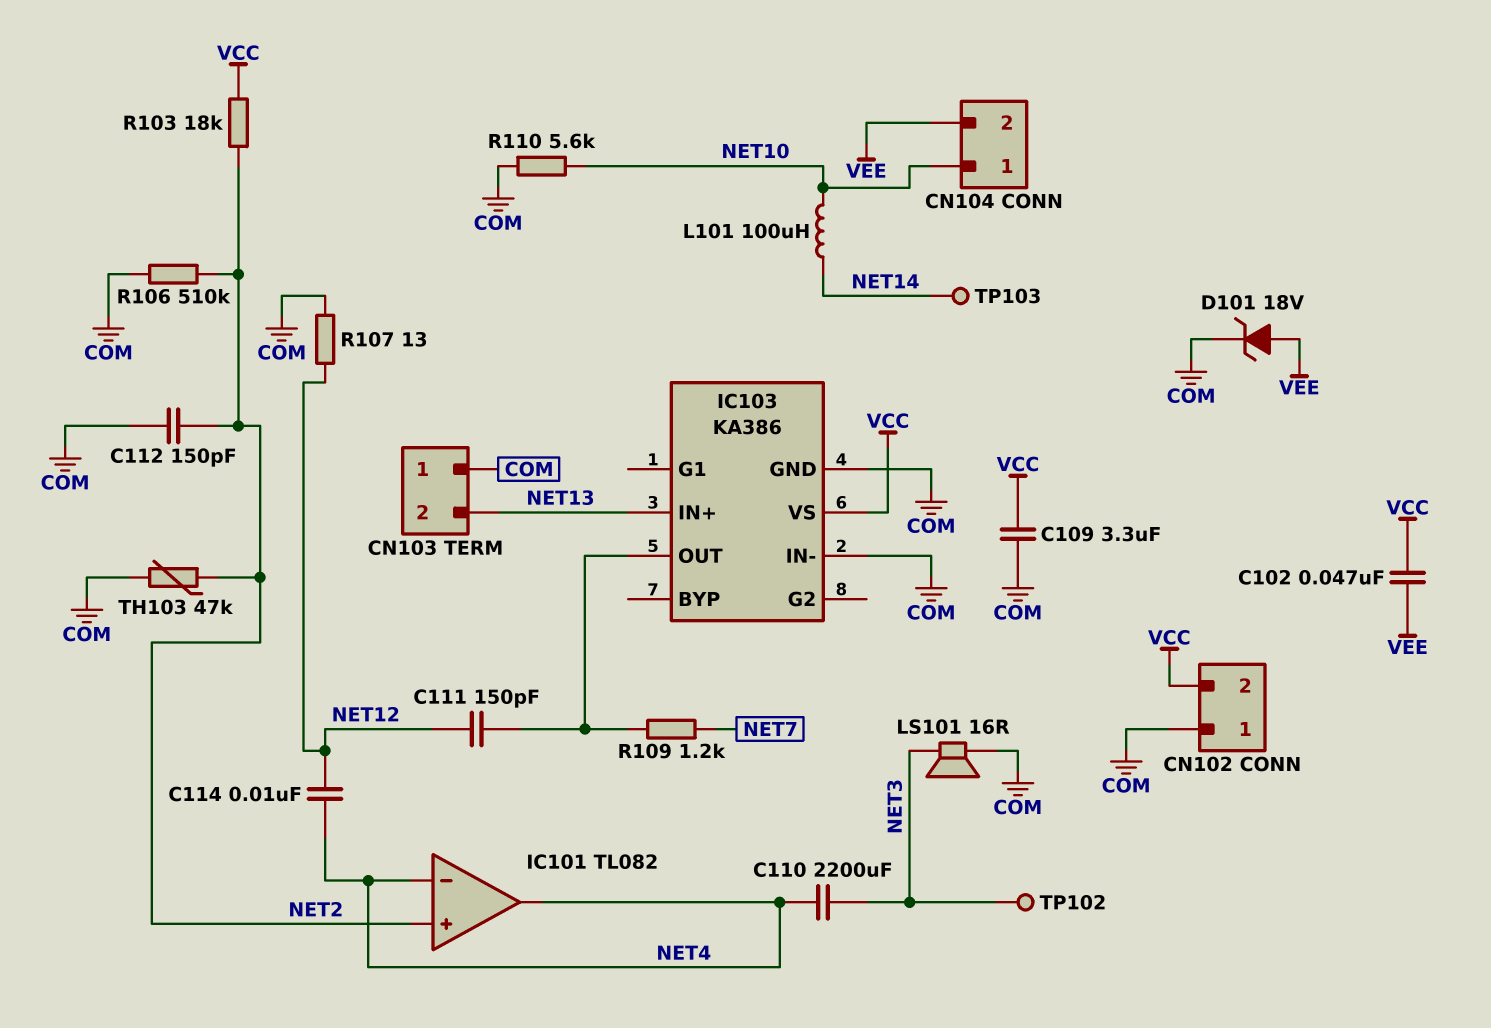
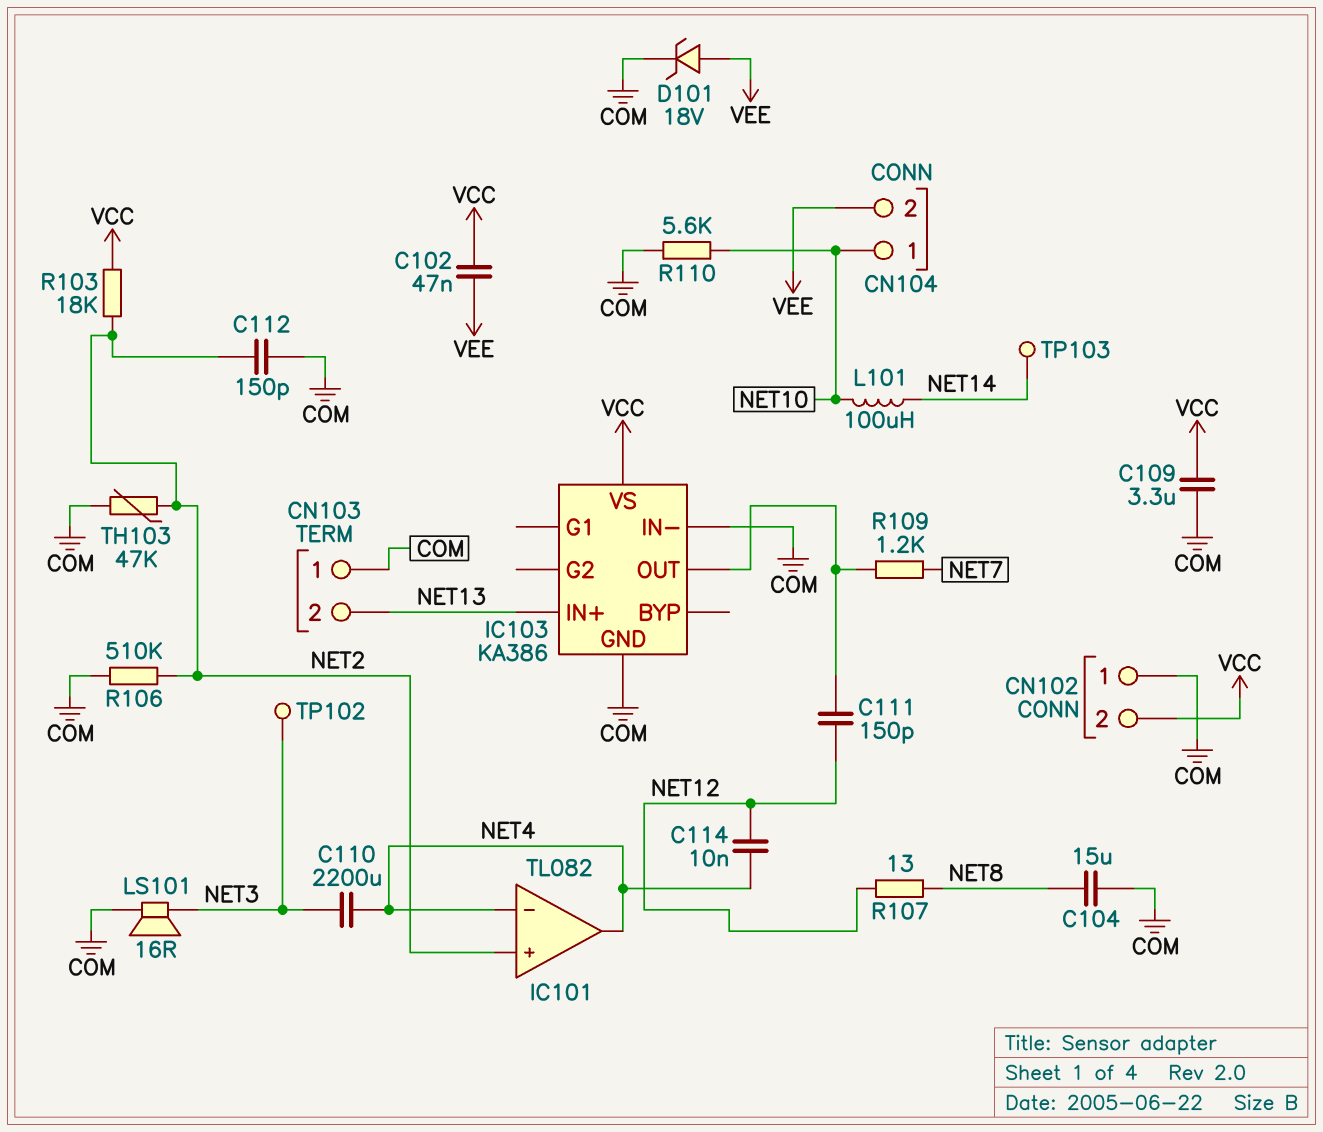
C104: none -> 15uF (COM, NET8)
R107: 13 (COM, NET12) -> 13 (NET8, NET12)

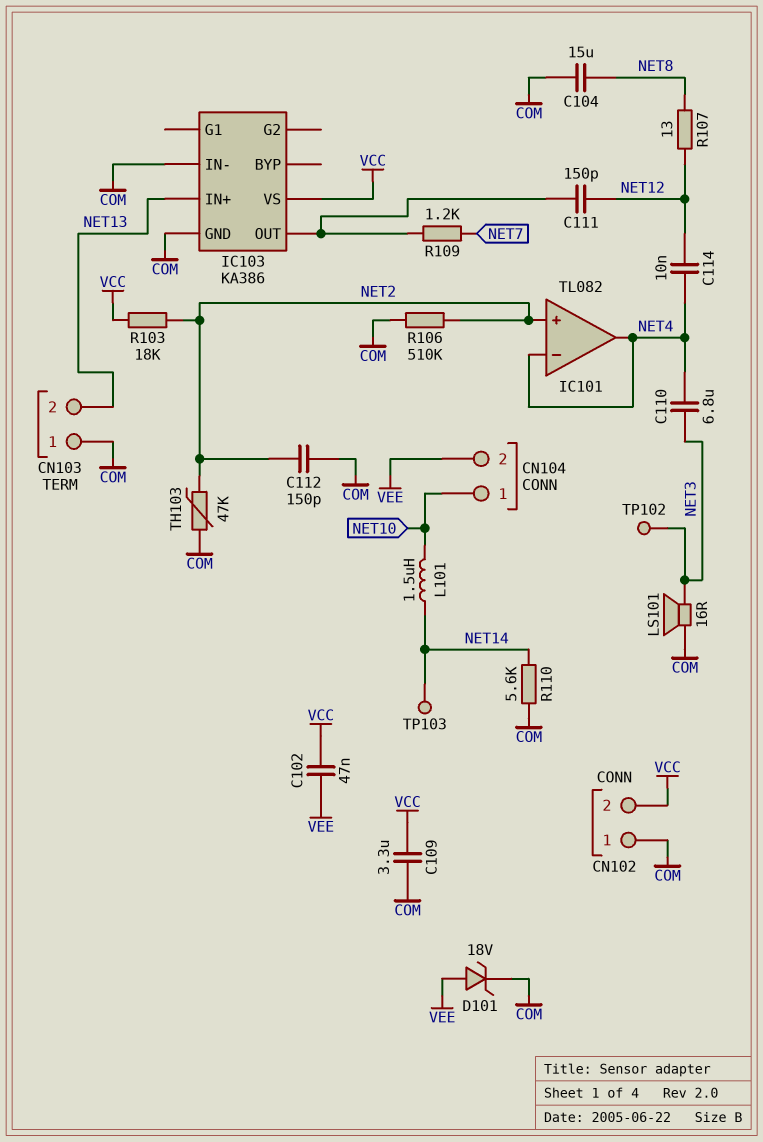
C110: 2200uF (NET3, NET4) -> 6.8uF (NET3, NET4)
L101: 100uH (NET10, NET14) -> 1.5uH (NET10, NET14)
R110: 5.6k (COM, NET10) -> 5.6k (COM, NET14)

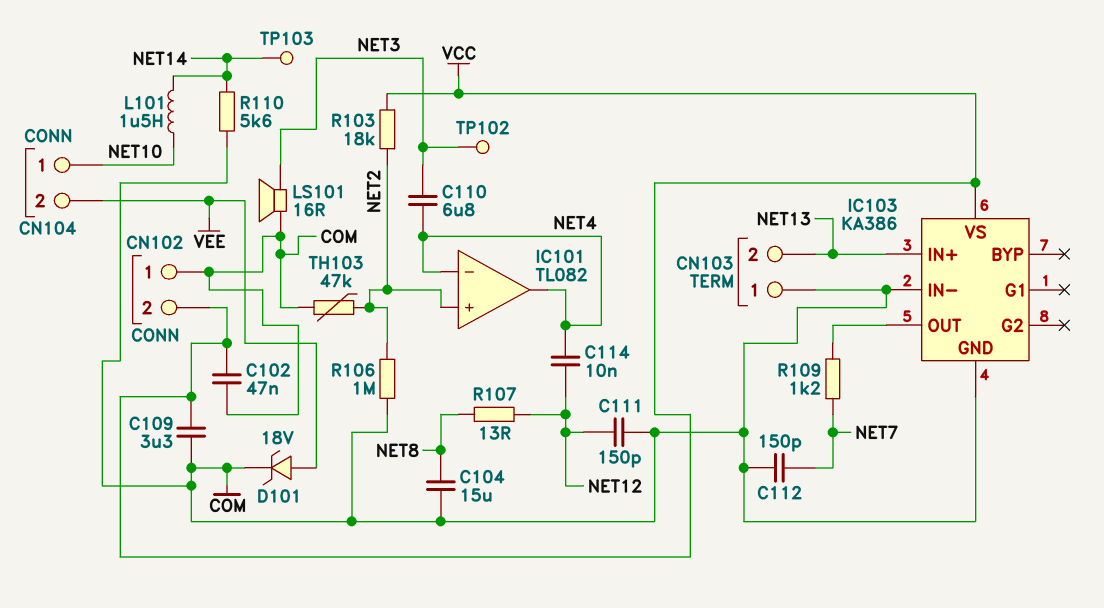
C102: 47nF (VCC, VEE) -> 47nF (COM, VCC)
C111: 150pF (IC103/OUT, NET12) -> 150pF (COM, NET12)
C112: 150pF (COM, NET2) -> 150pF (COM, NET7)
R106: 510k (COM, NET2) -> 1M (COM, NET2)

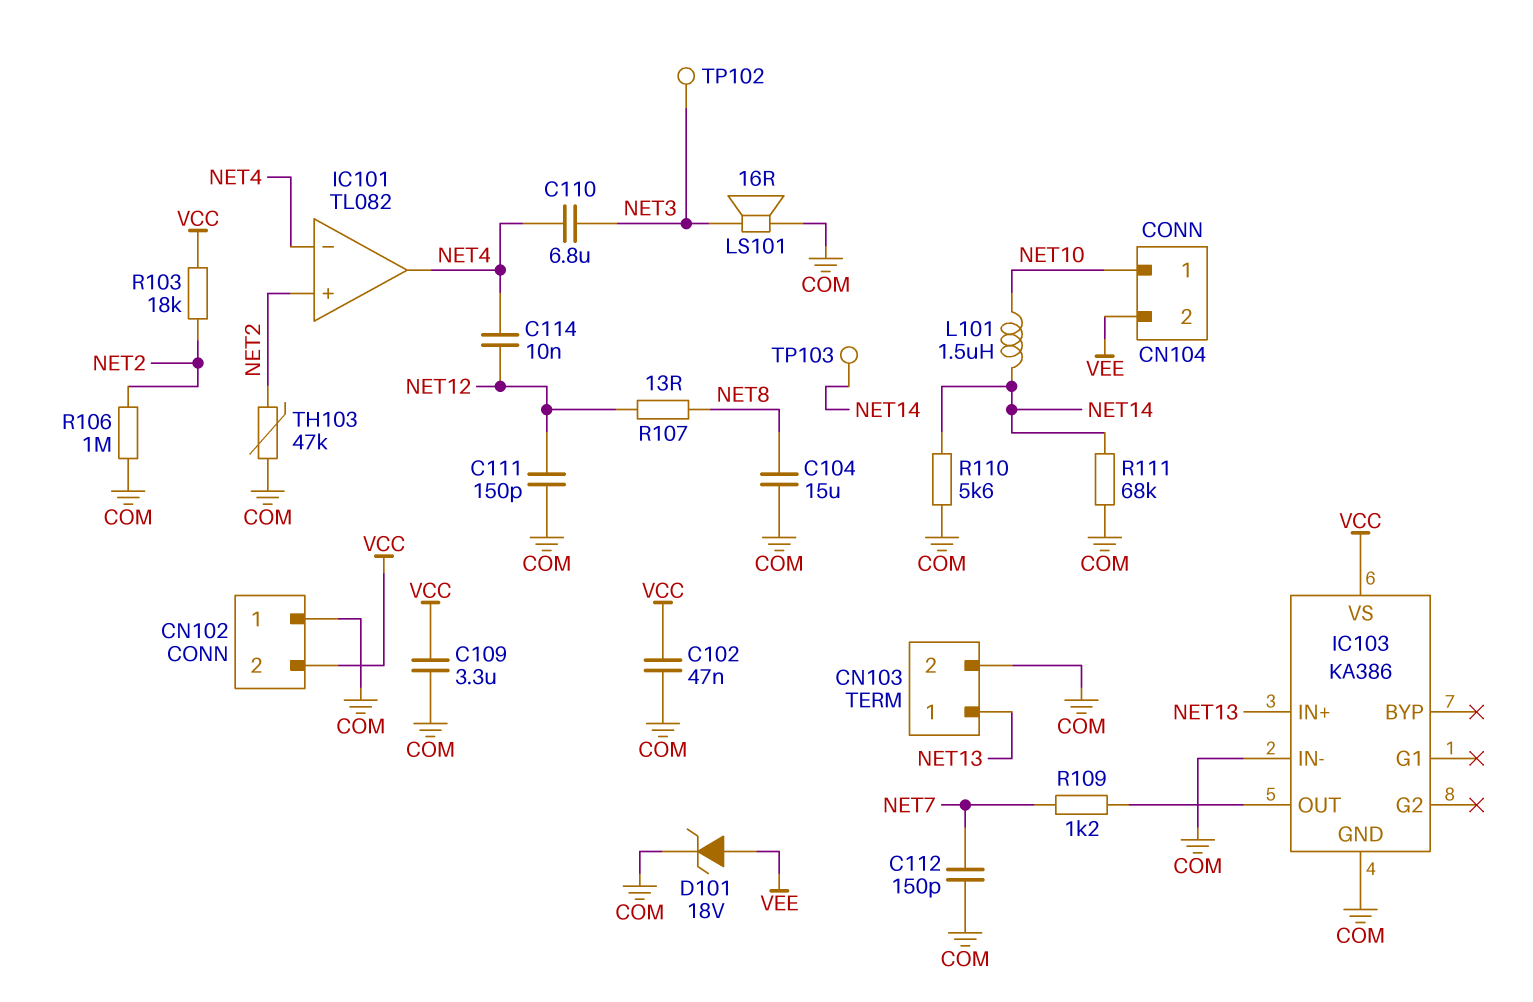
CN103 pin 1: COM -> NET13
CN103 pin 2: NET13 -> COM
R111: none -> 68k (COM, NET14)

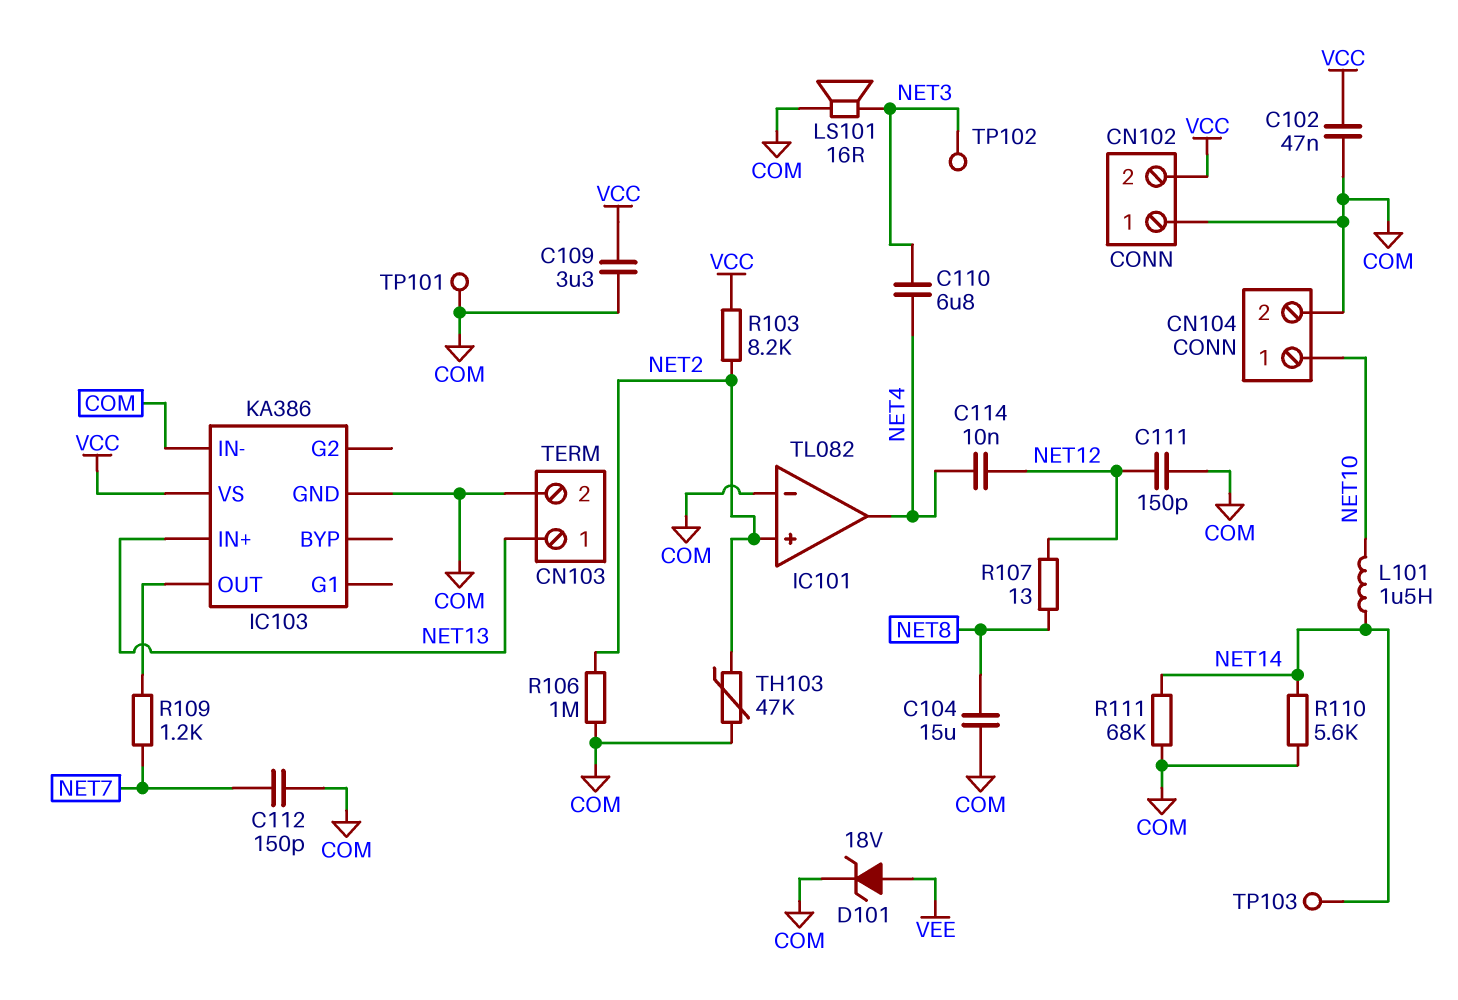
CN104 pin 2: VEE -> COM
IC101 pin in-: NET4 -> COM
R103: 18k (NET2, VCC) -> 8.2k (NET2, VCC)
TP101: none -> test point (COM)

